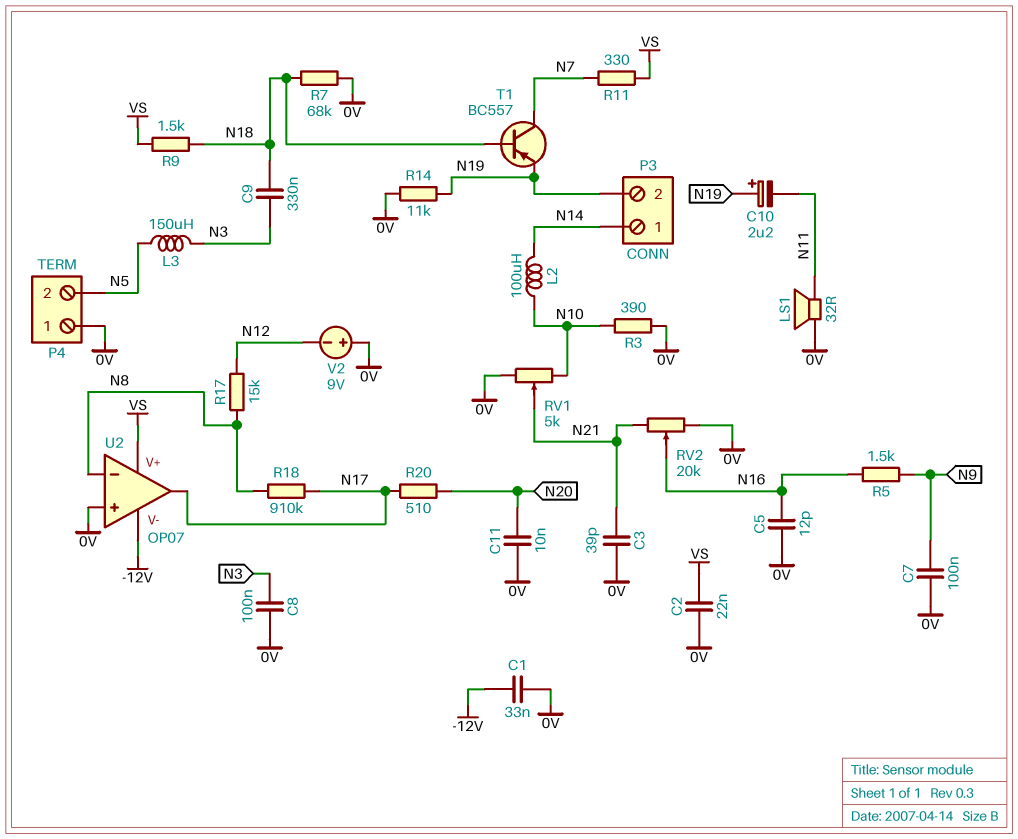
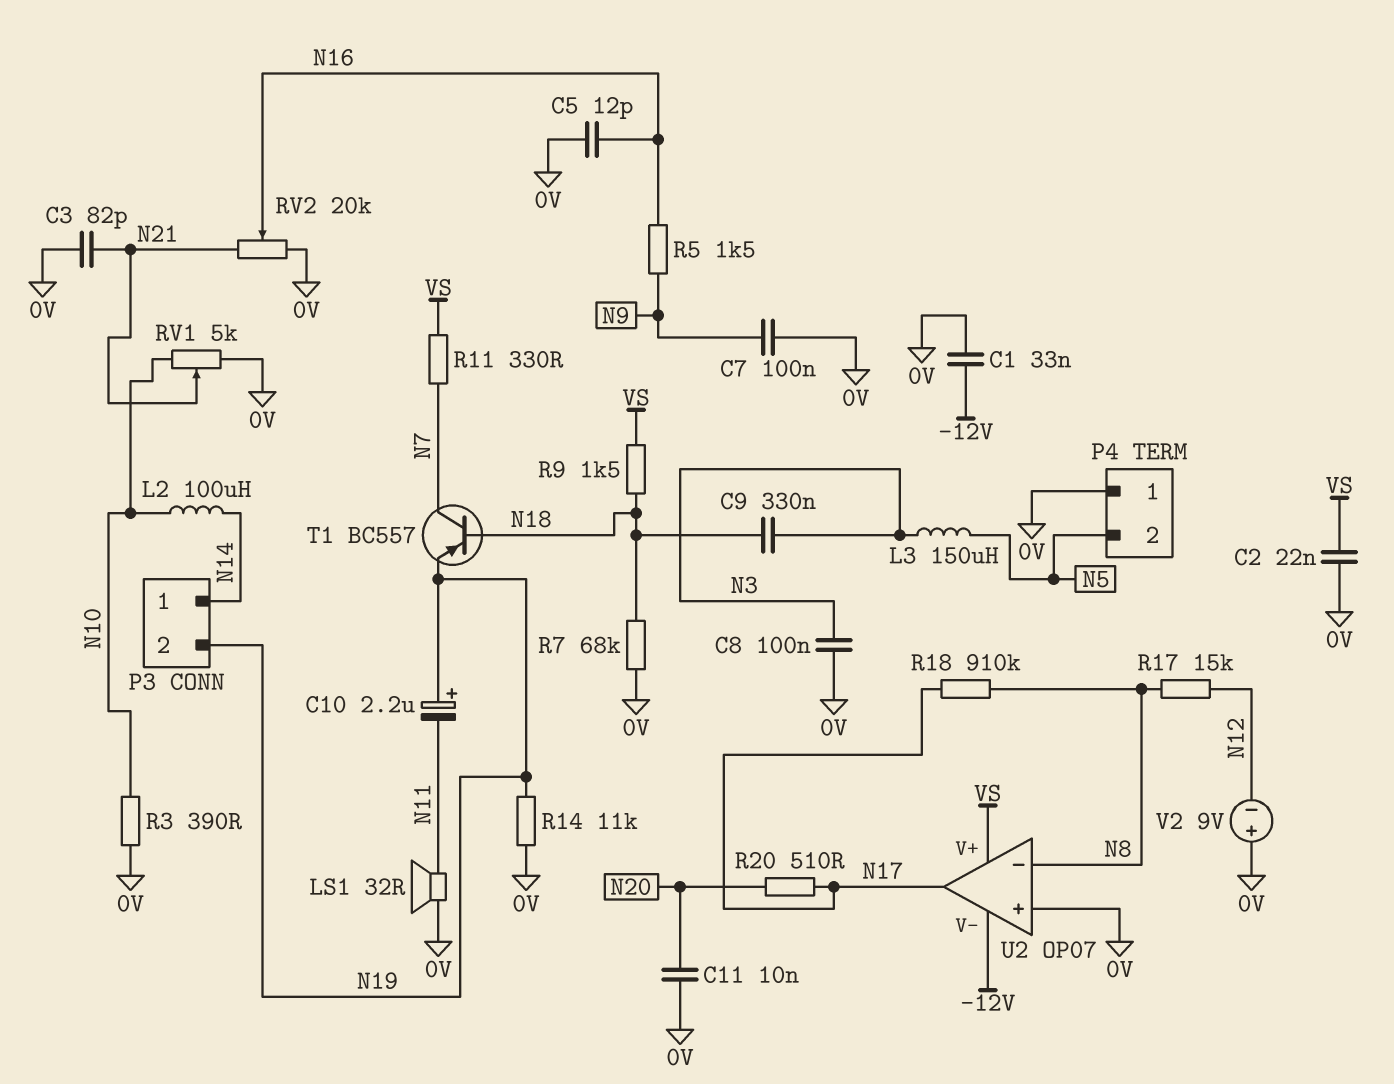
C3: 39pF (0V, N21) -> 82pF (0V, N21)

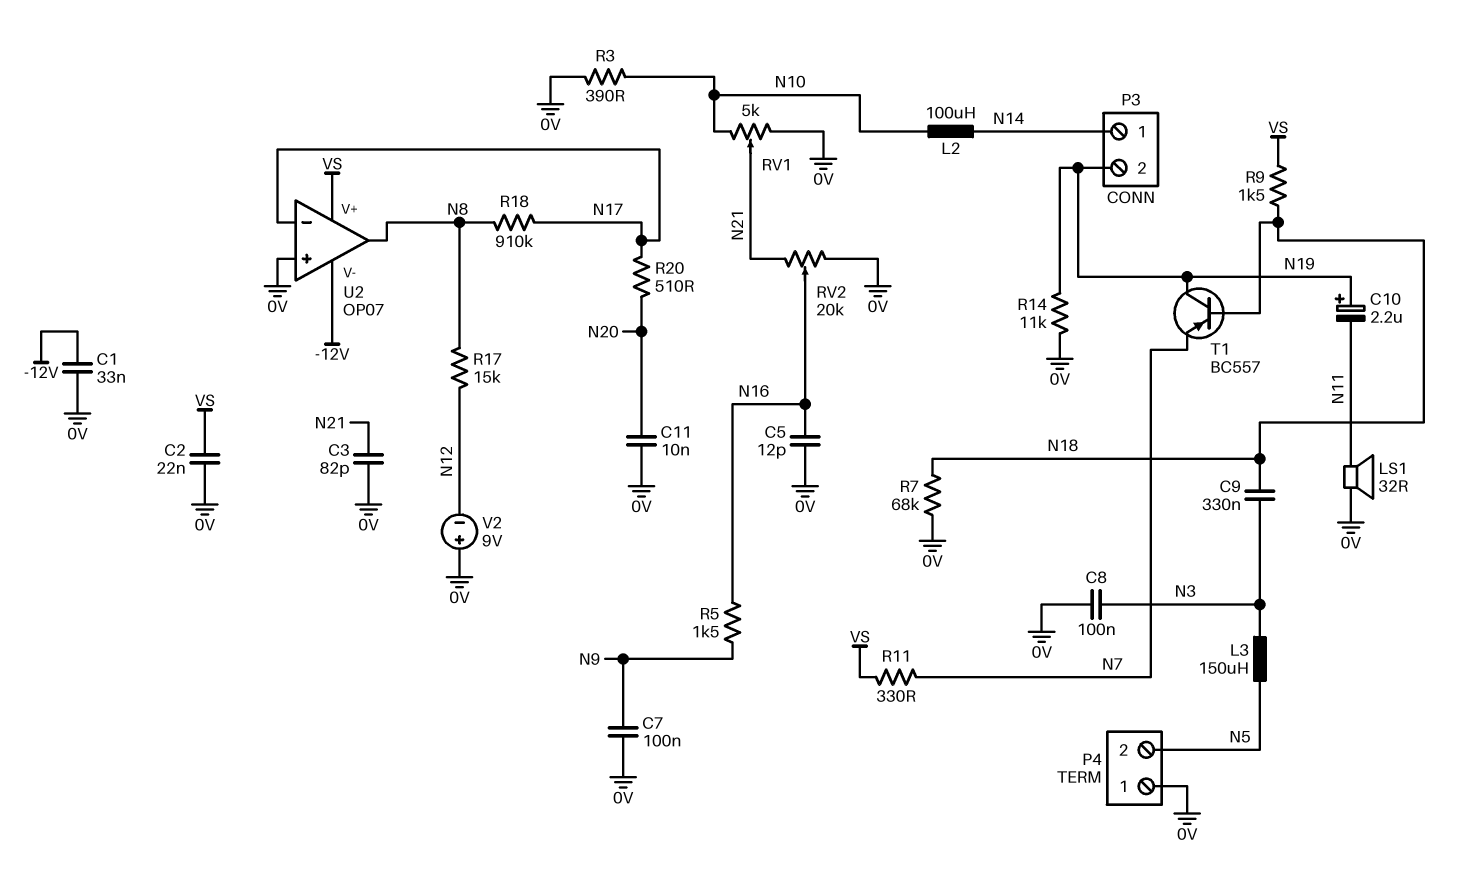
T1: PNP BC557 (B N18, C N7, E N19) -> PNP BC557 (B N18, C N19, E N7)
U2 pin in-: N8 -> N17
U2 pin out: N17 -> N8

